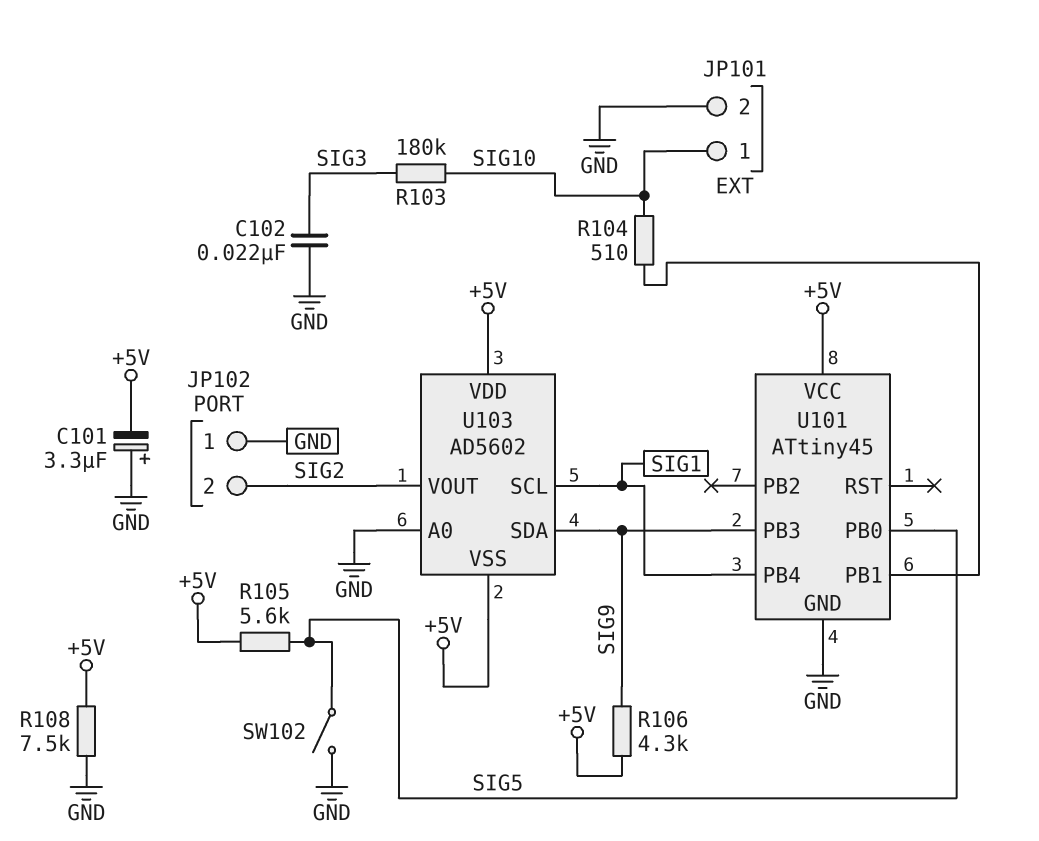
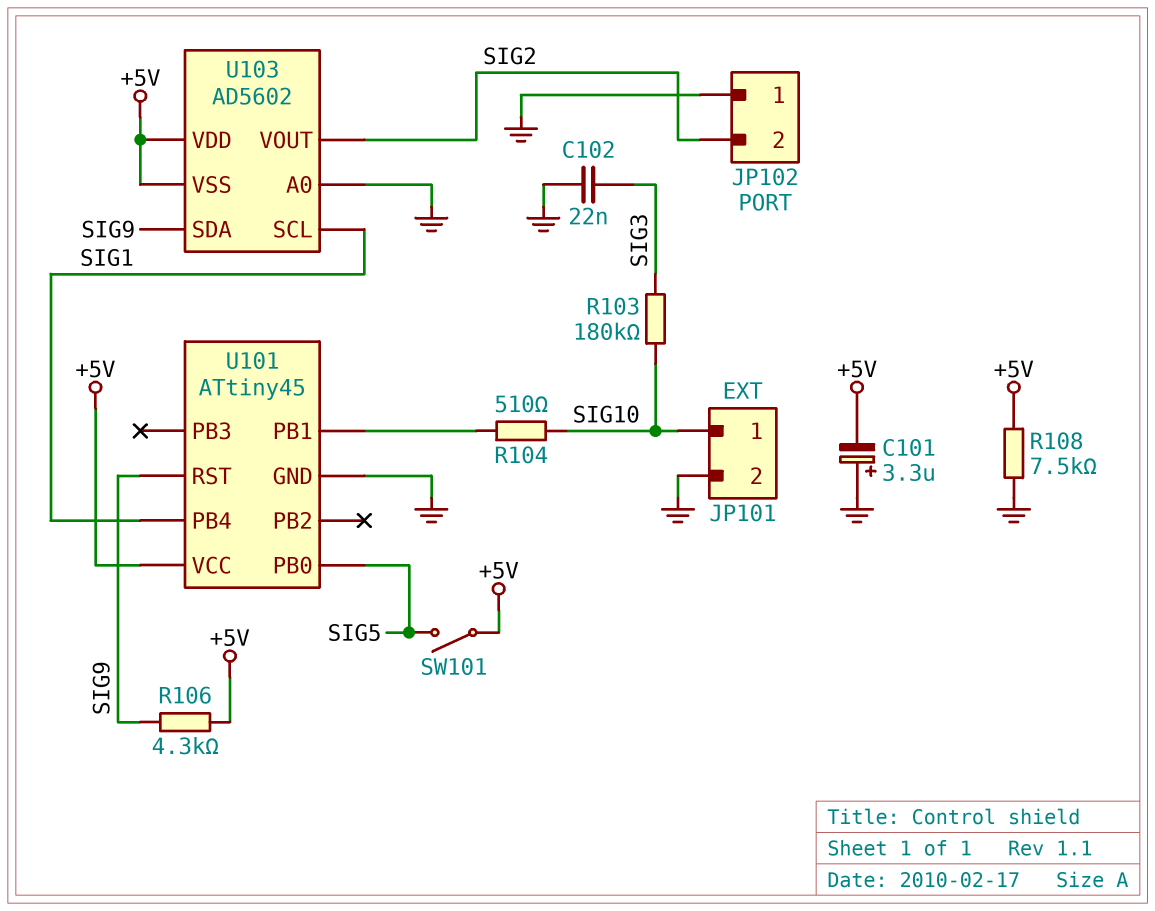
R105: 5.6k (+5V, SIG5) -> none
SW101: none -> switch (+5V, SIG5)
SW102: switch (GND, SIG5) -> none
U101 pin PB3: SIG9 -> none
U101 pin RST: none -> SIG9

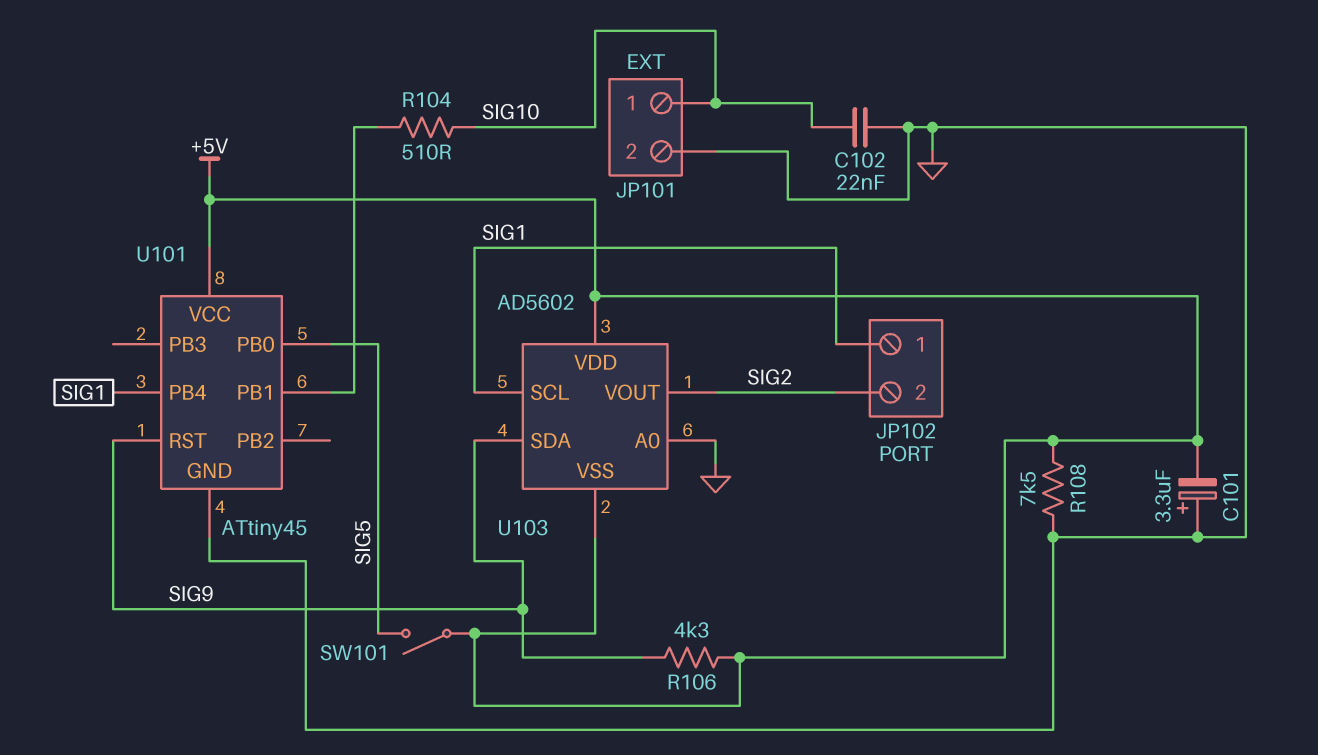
C102: 22nF (GND, SIG3) -> 22nF (GND, SIG10)
JP102 pin 1: GND -> SIG1
R103: 180k (SIG3, SIG10) -> none

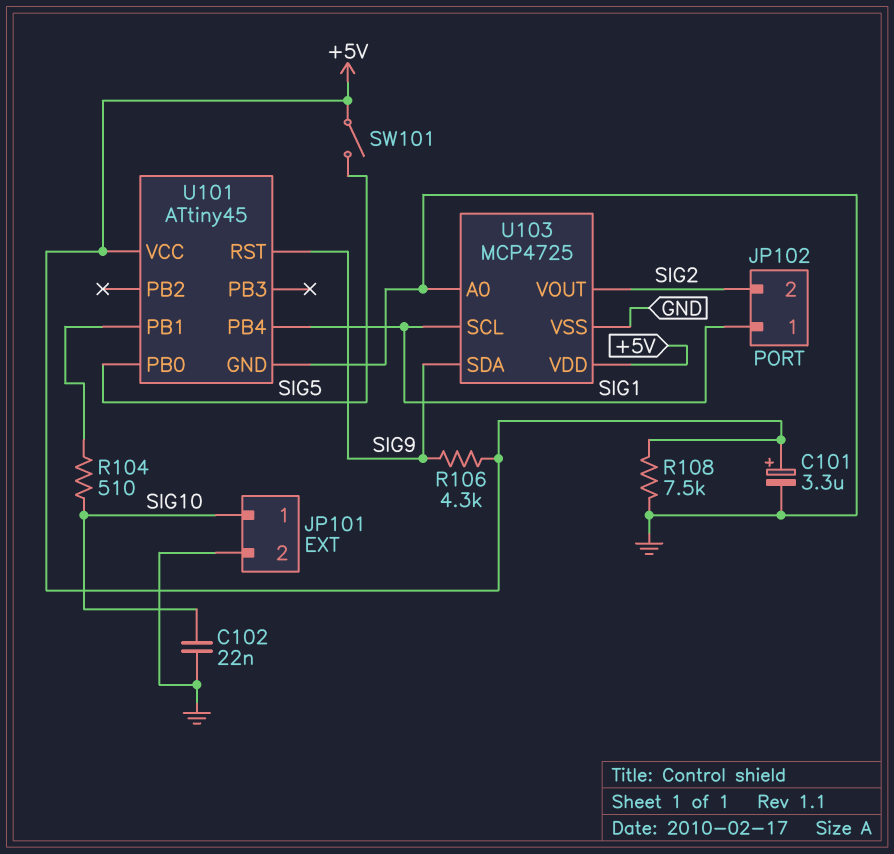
C101: 3.3uF (plus GND, minus +5V) -> 3.3uF (plus +5V, minus GND)
U103: AD5602 -> MCP4725
U103 pin VSS: +5V -> GND

